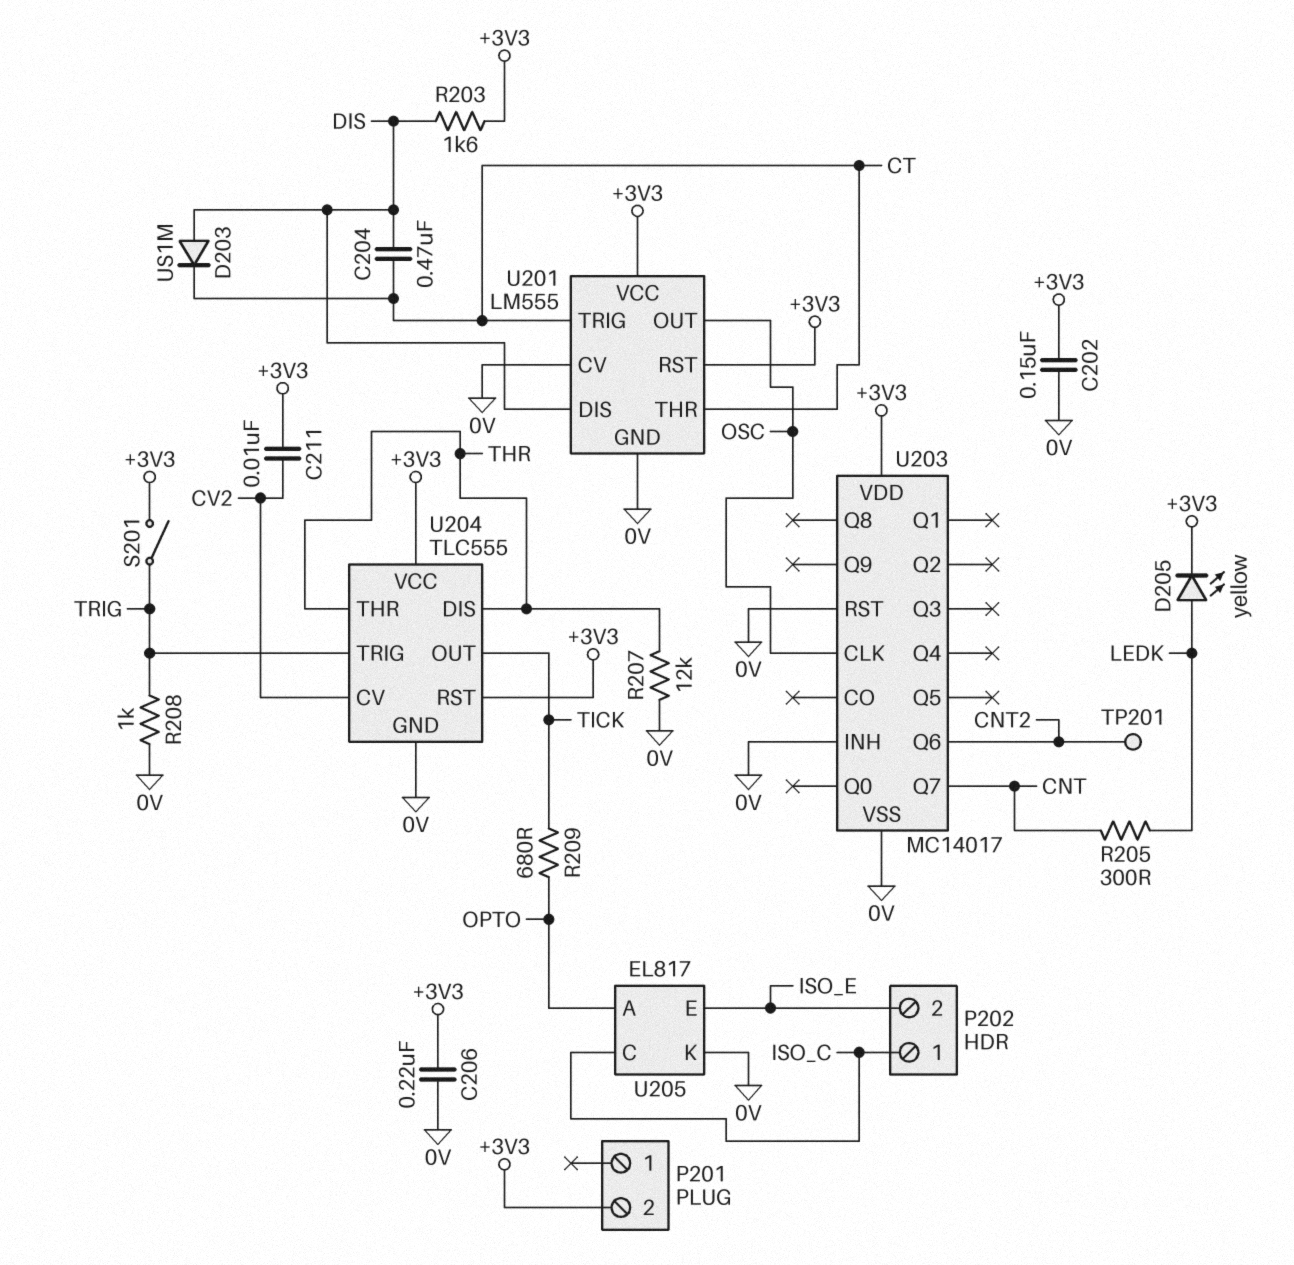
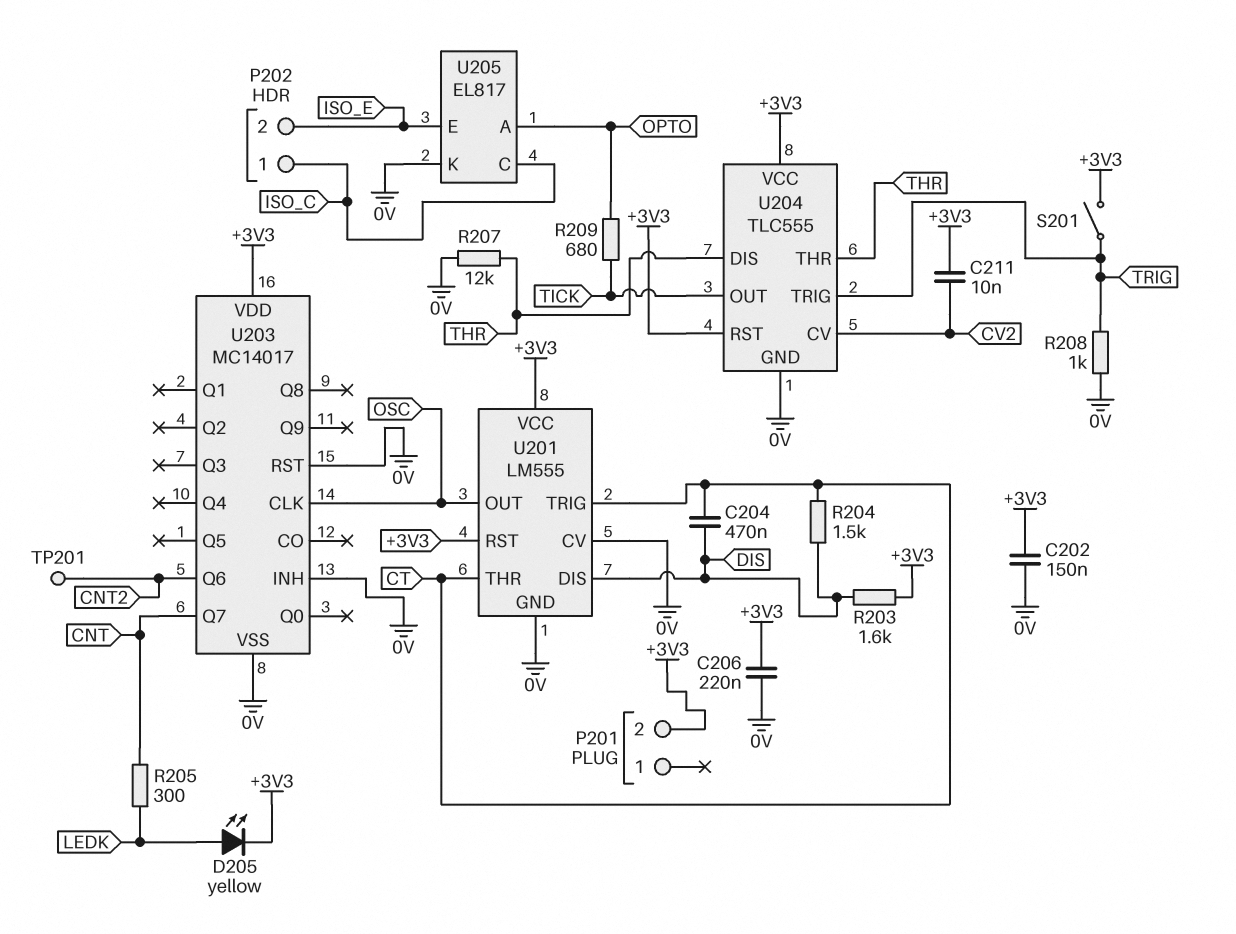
D203: diode US1M (A DIS, K CT) -> none
R204: none -> 1.5k (CT, DIS)

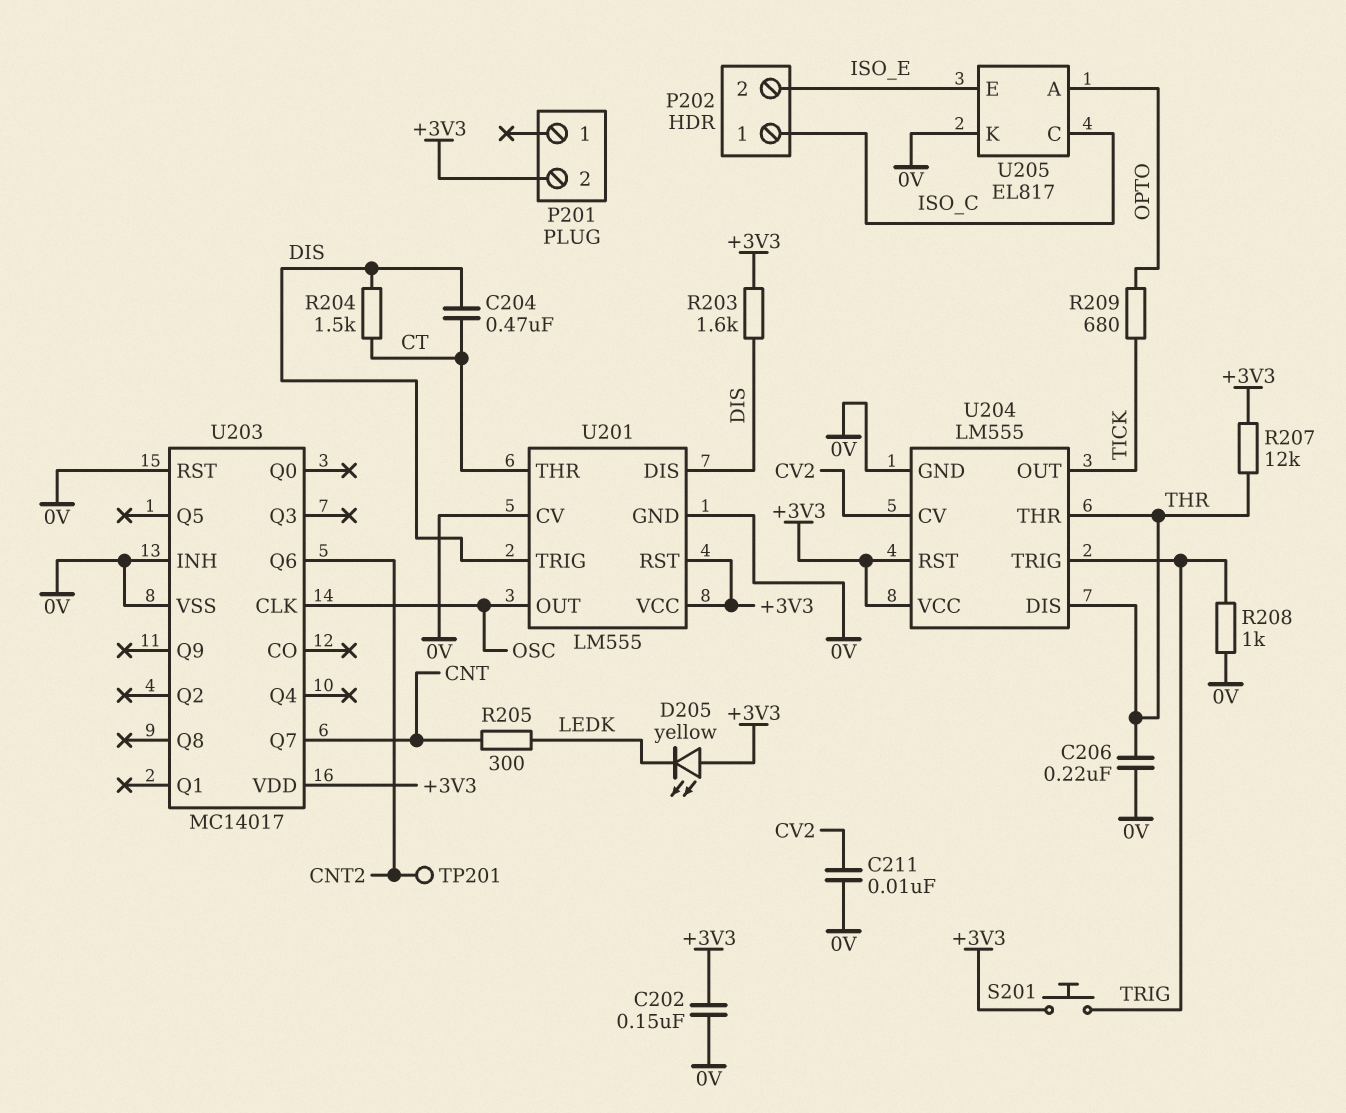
C206: 220nF (+3V3, 0V) -> 220nF (0V, THR)
C211: 10nF (+3V3, CV2) -> 10nF (0V, CV2)
D205: LED yellow (A LEDK, K +3V3) -> LED yellow (A +3V3, K LEDK)
R207: 12k (0V, THR) -> 12k (+3V3, THR)
S201: switch (+3V3, TRIG) -> button (+3V3, TRIG)
U201 pin TRIG: CT -> DIS
U204: TLC555 -> LM555

